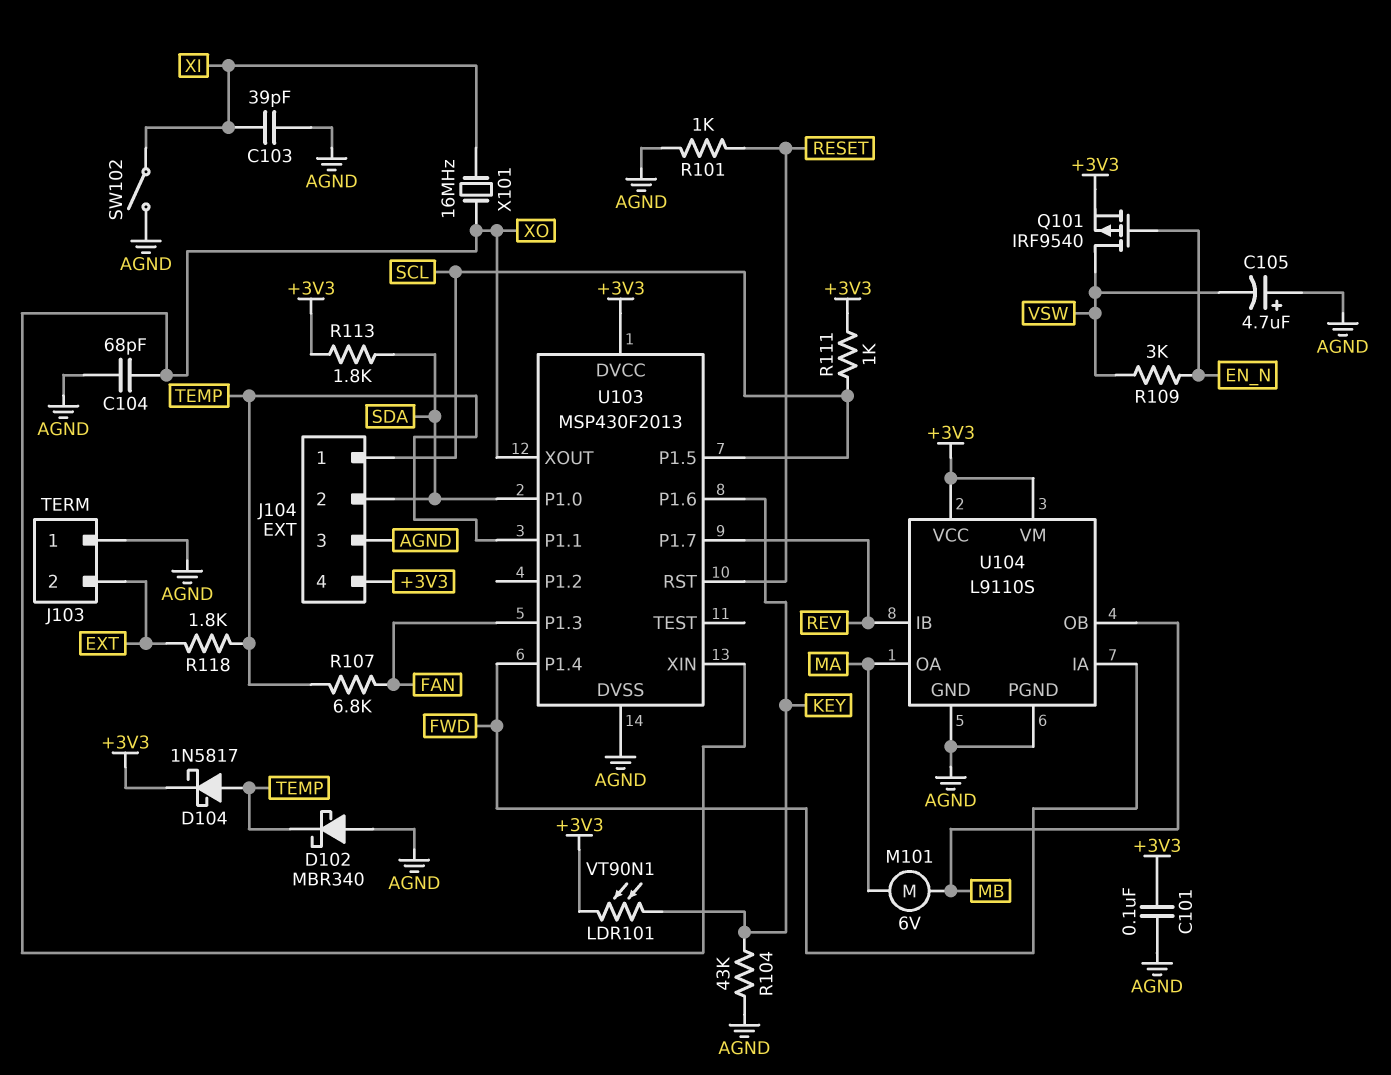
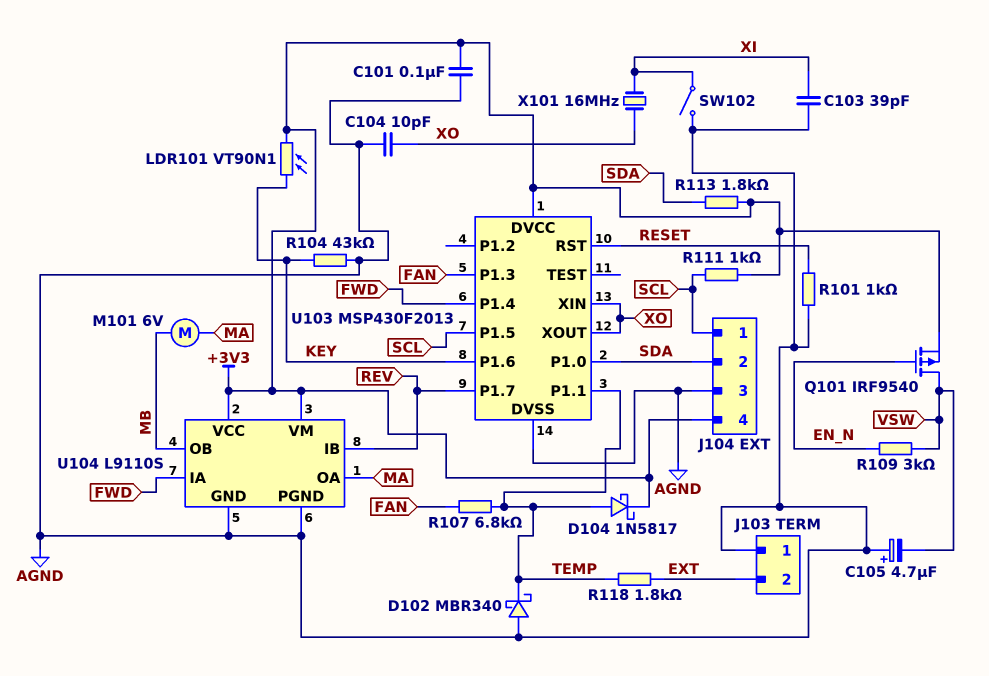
C104: 68pF (AGND, XO) -> 10pF (AGND, XO)

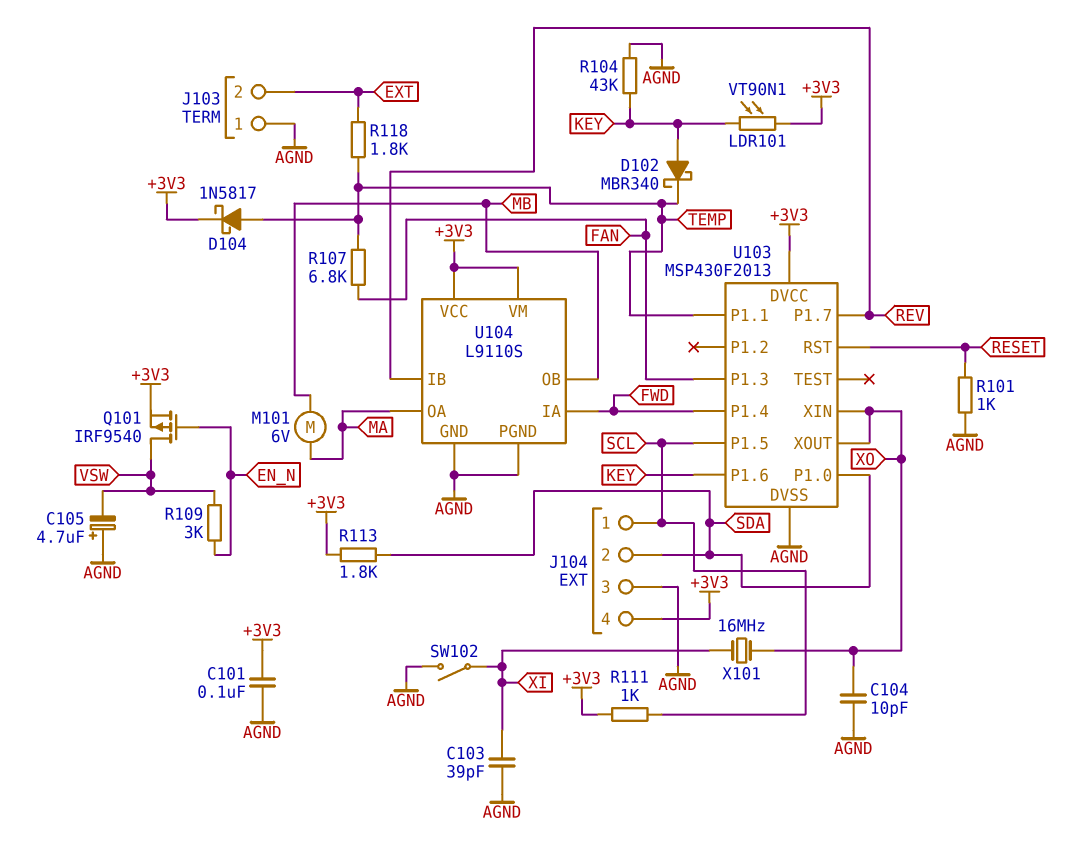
D102: schottky MBR340 (A AGND, K TEMP) -> schottky MBR340 (A KEY, K TEMP)

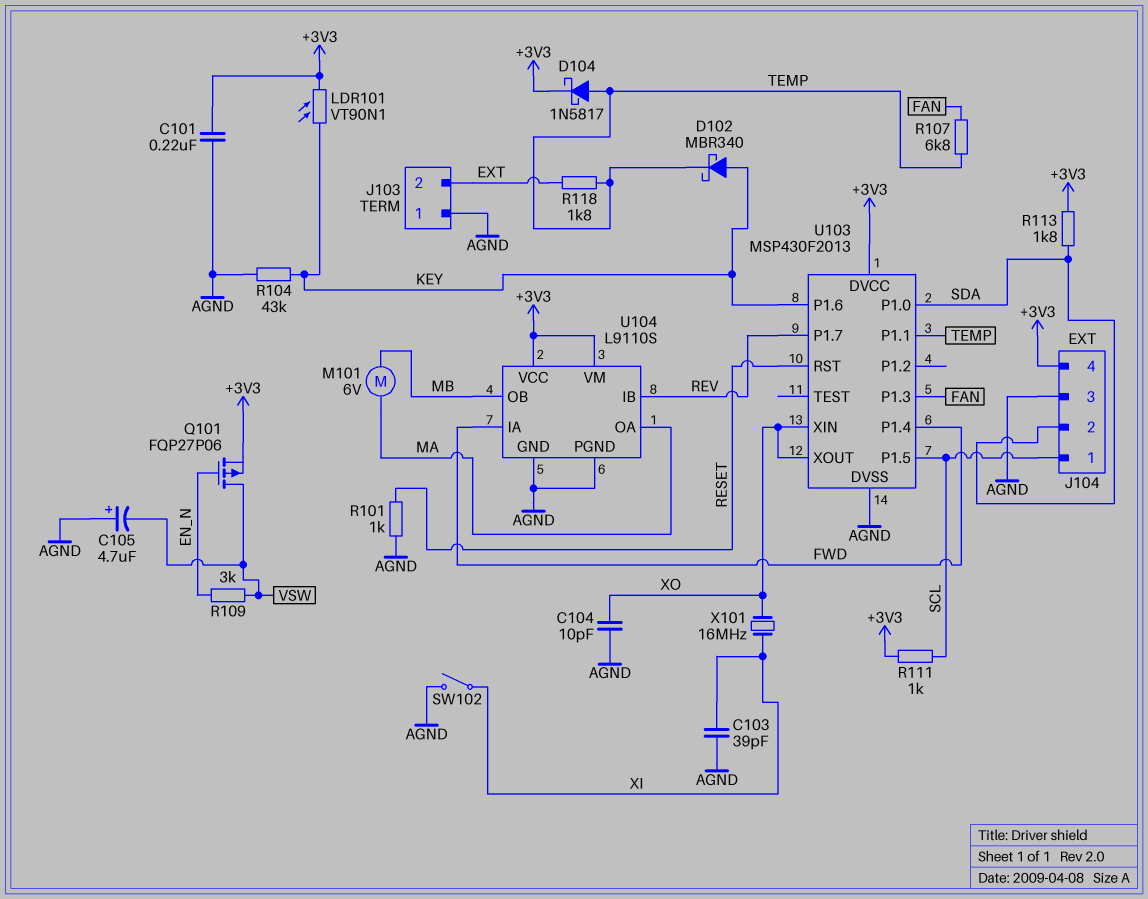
C101: 100nF (+3V3, AGND) -> 220nF (+3V3, AGND)
Q101: PMOS IRF9540 (G EN_N, D VSW, S +3V3) -> PMOS FQP27P06 (G EN_N, D VSW, S +3V3)

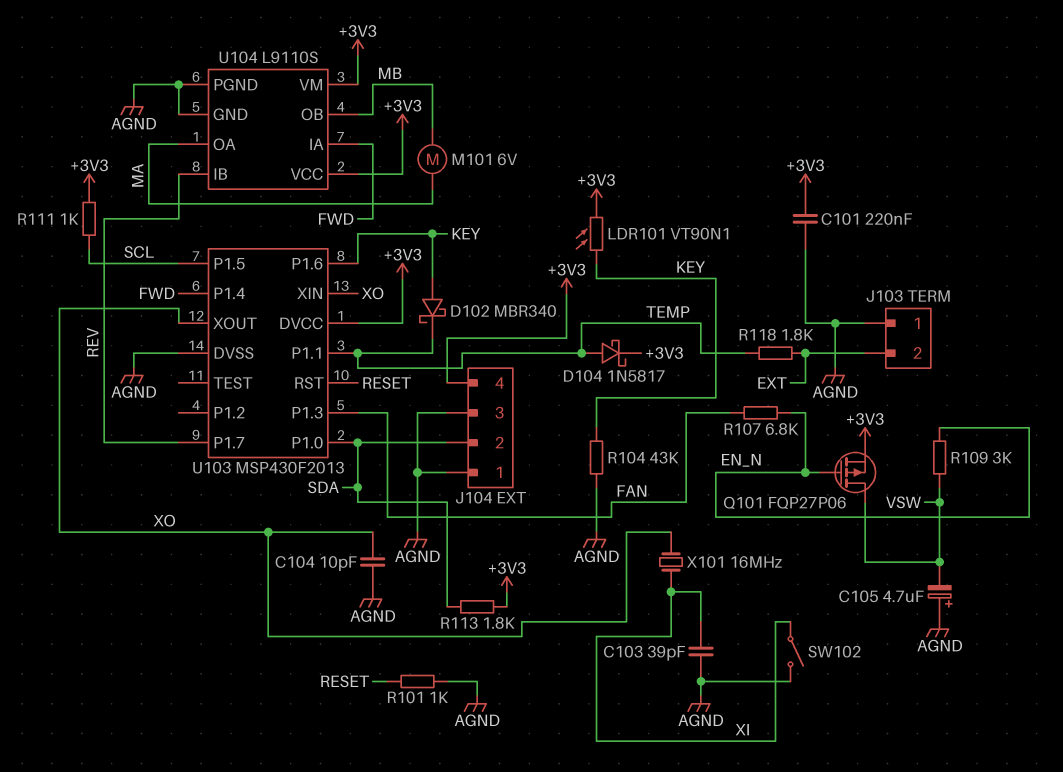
J104 pin 1: SCL -> AGND
R107: 6.8k (FAN, TEMP) -> 6.8k (EN_N, FAN)

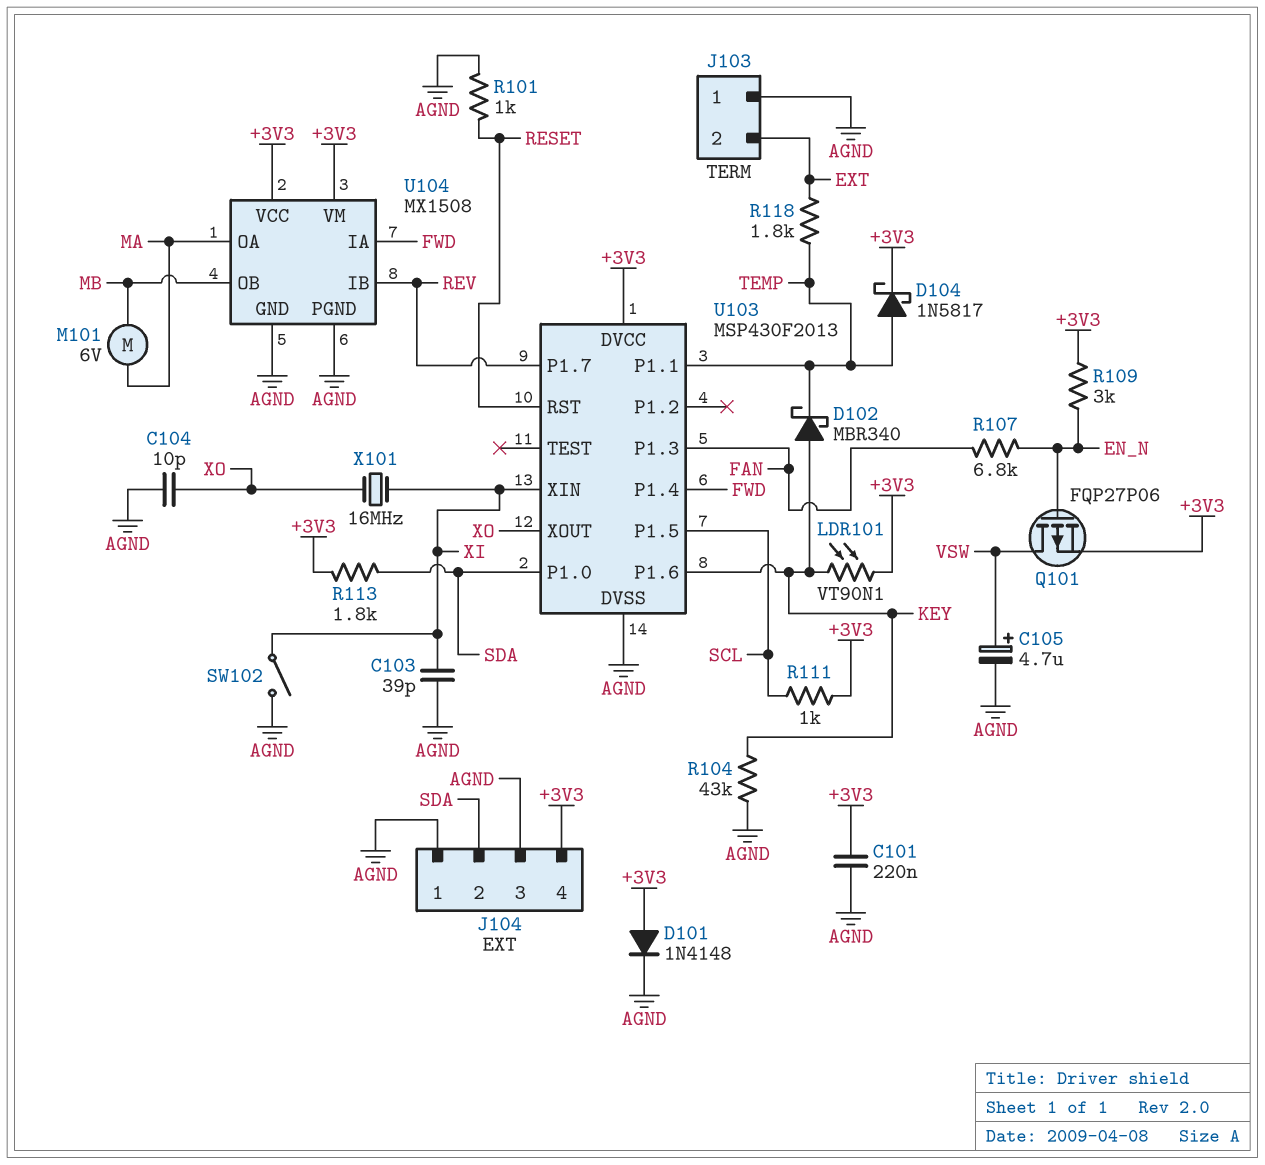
C105: 4.7uF (plus AGND, minus VSW) -> 4.7uF (plus VSW, minus AGND)
D101: none -> diode 1N4148 (A +3V3, K AGND)
R109: 3k (EN_N, VSW) -> 3k (+3V3, EN_N)
U103 pin XIN: XO -> XI
U104: L9110S -> MX1508

